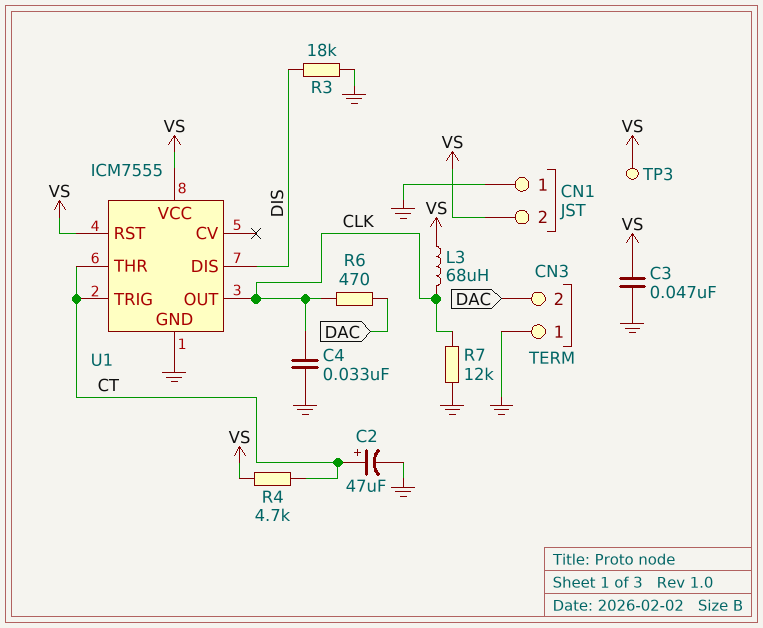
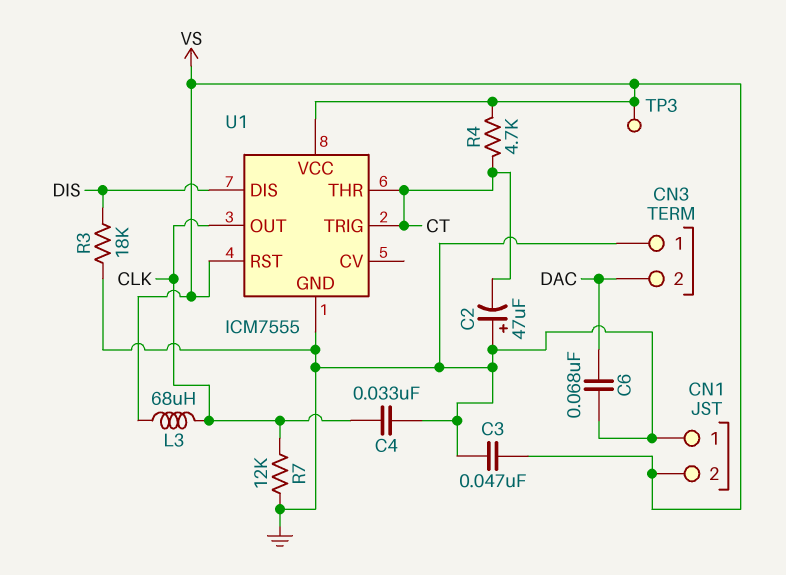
C2: 47uF (plus CT, minus GND) -> 47uF (plus GND, minus CT)
C6: none -> 68nF (DAC, GND)
R6: 470 (CLK, DAC) -> none

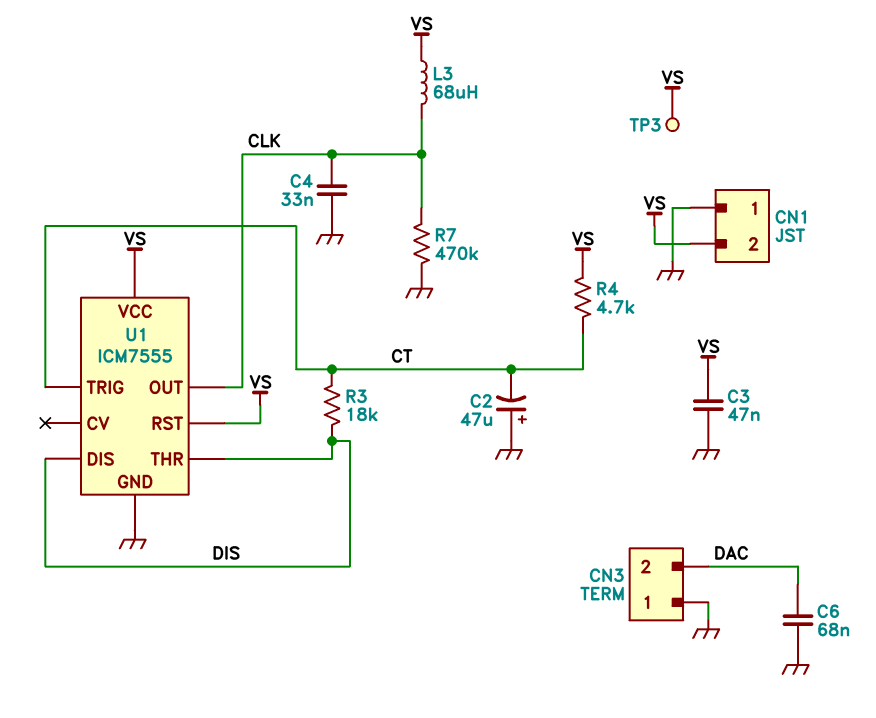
R3: 18k (DIS, GND) -> 18k (CT, DIS)
R7: 12k (CLK, GND) -> 470k (CLK, GND)
U1 pin THR: CT -> DIS

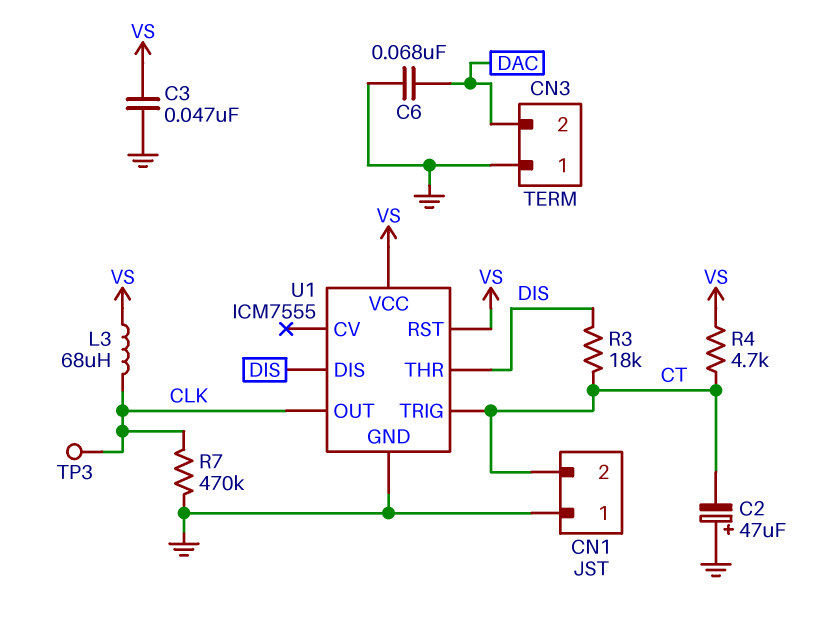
C4: 33nF (CLK, GND) -> none
CN1 pin 2: VS -> CT
TP3: test point (VS) -> test point (CLK)

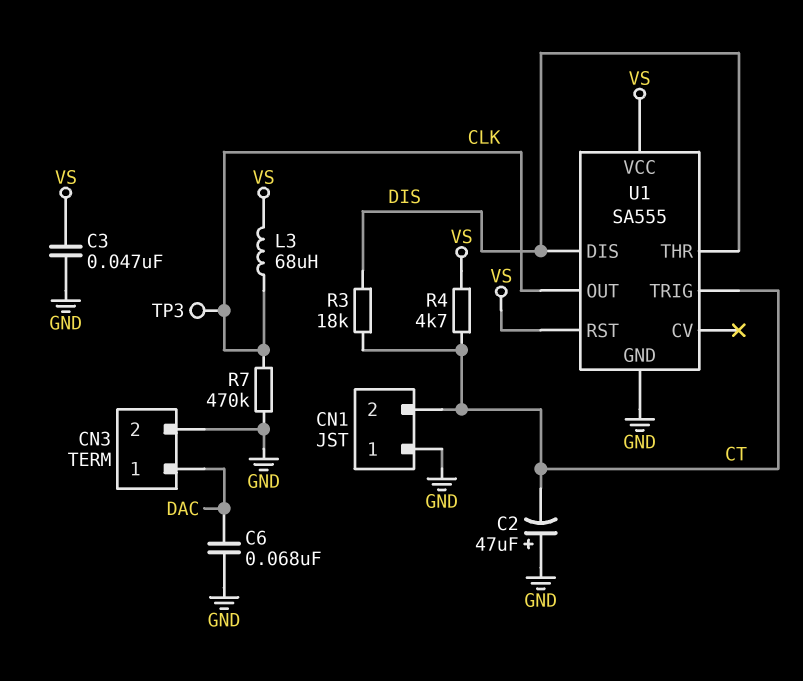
CN3 pin 1: GND -> DAC
CN3 pin 2: DAC -> GND
U1: ICM7555 -> SA555

